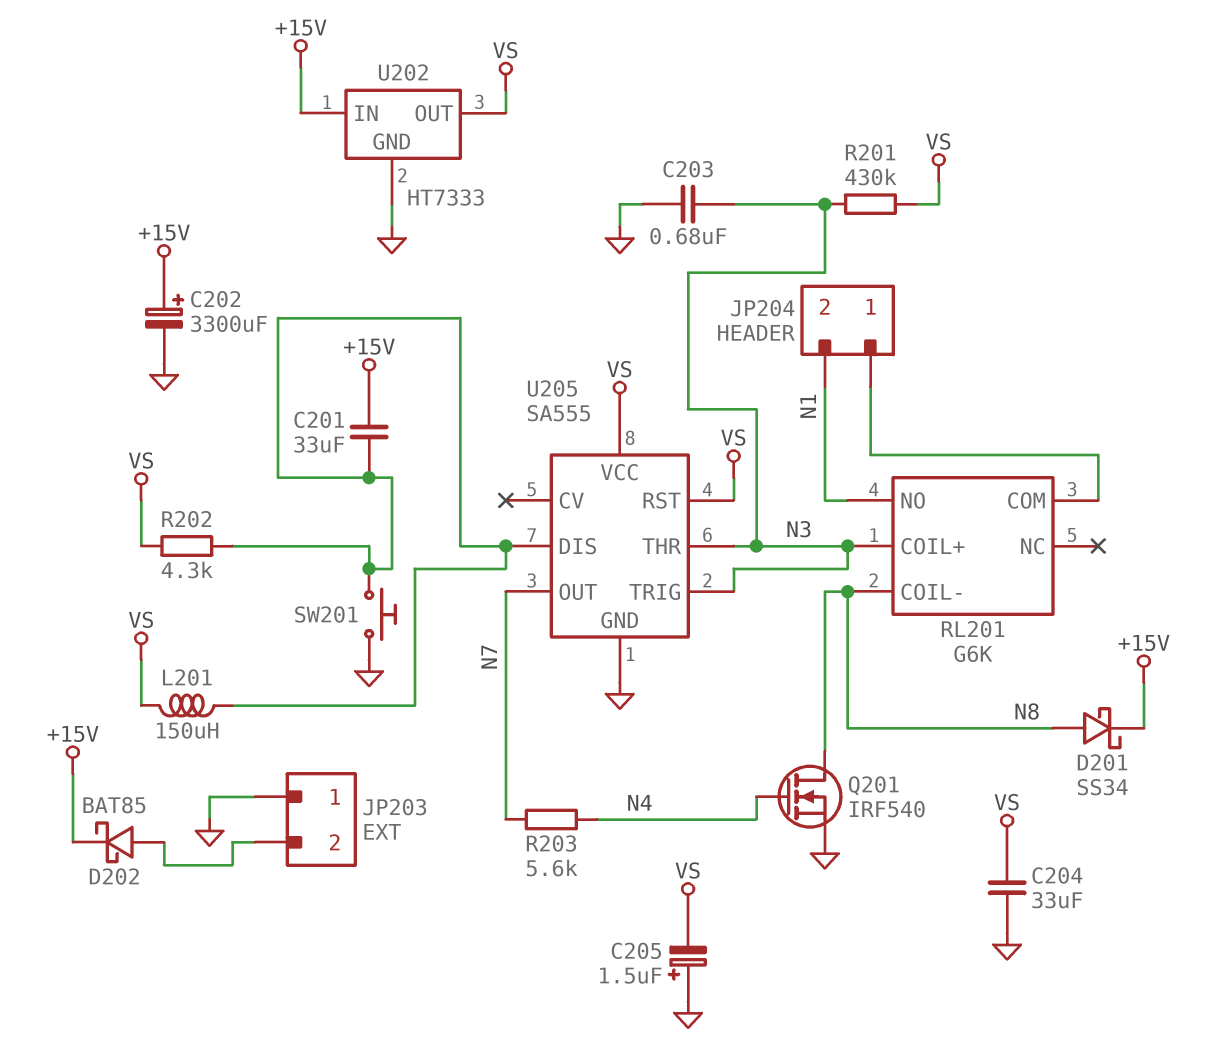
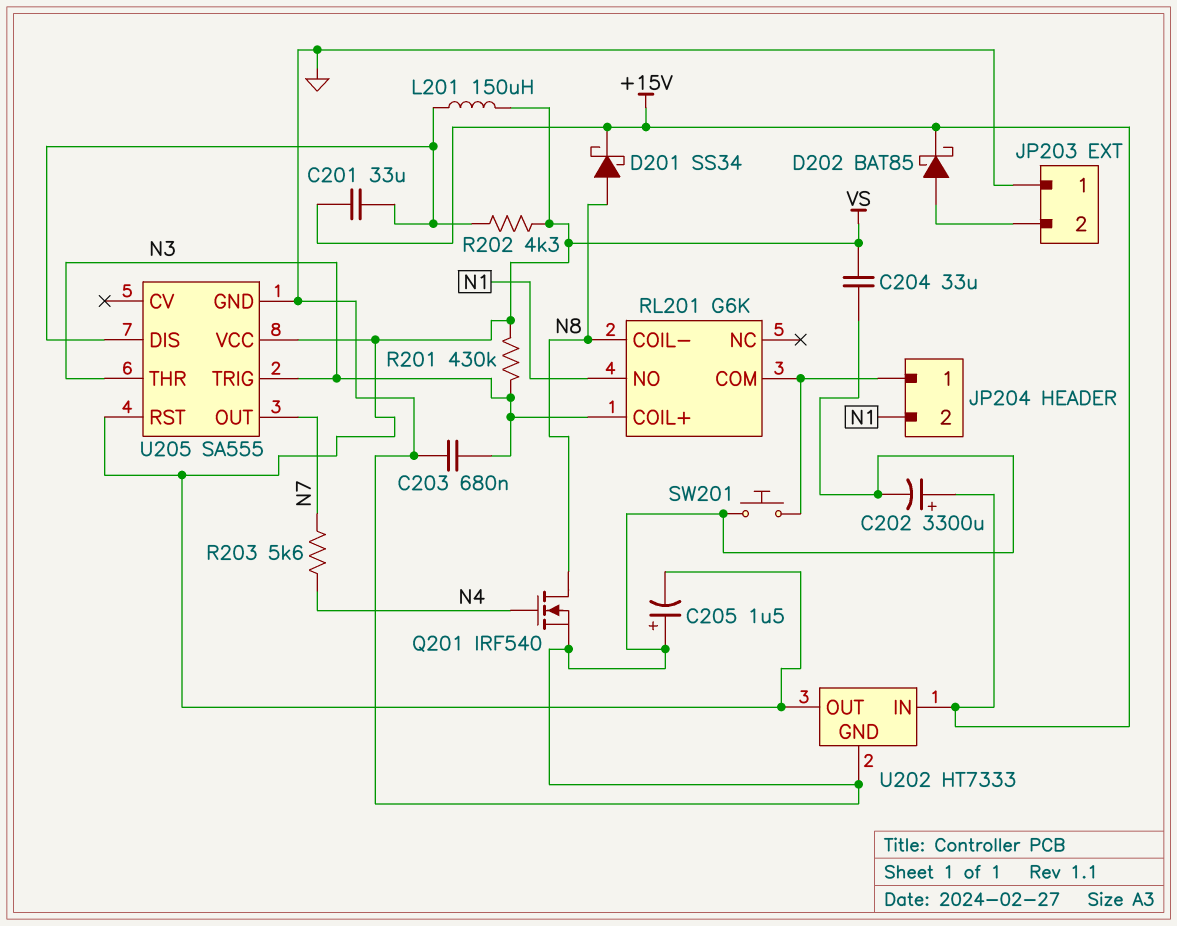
SW201: button (GND, U205/DIS) -> button (GND, JP204/1)

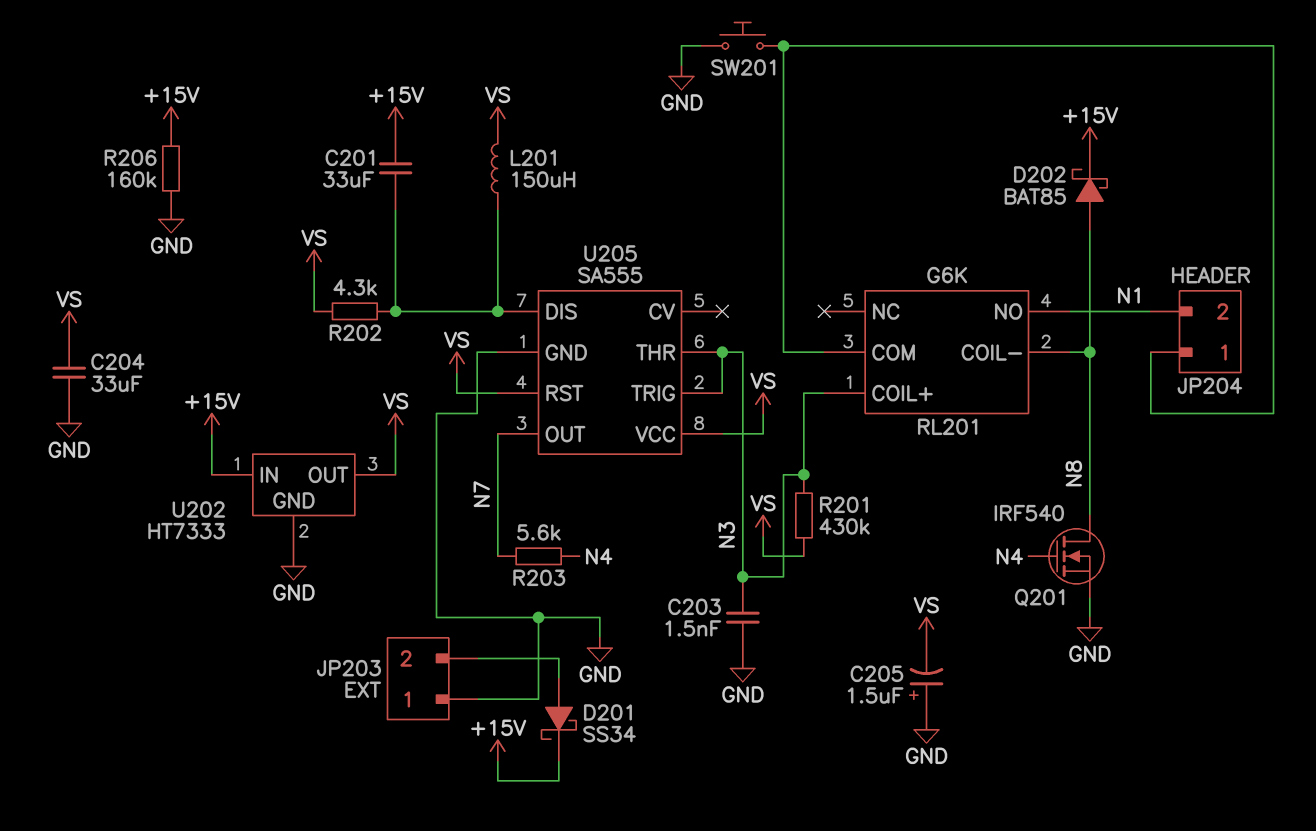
C202: 3300uF (plus +15V, minus GND) -> none
C203: 680nF (GND, N3) -> 1.5nF (GND, N3)
D201: schottky SS34 (A N8, K +15V) -> schottky SS34 (A JP203/2, K +15V)
D202: schottky BAT85 (A JP203/2, K +15V) -> schottky BAT85 (A N8, K +15V)
R206: none -> 160k (+15V, GND)

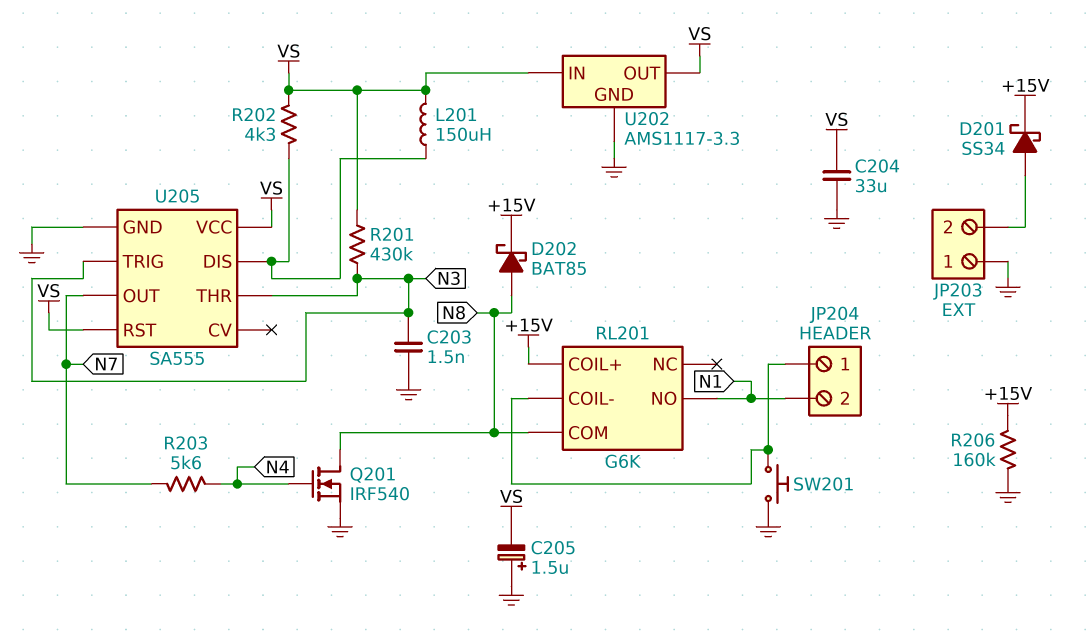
C201: 33uF (+15V, U205/DIS) -> none
RL201 pin COIL+: N3 -> +15V
RL201 pin COIL-: N8 -> JP204/1
RL201 pin COM: JP204/1 -> N8
U202: HT7333 -> AMS1117-3.3
U202 pin IN: +15V -> VS

